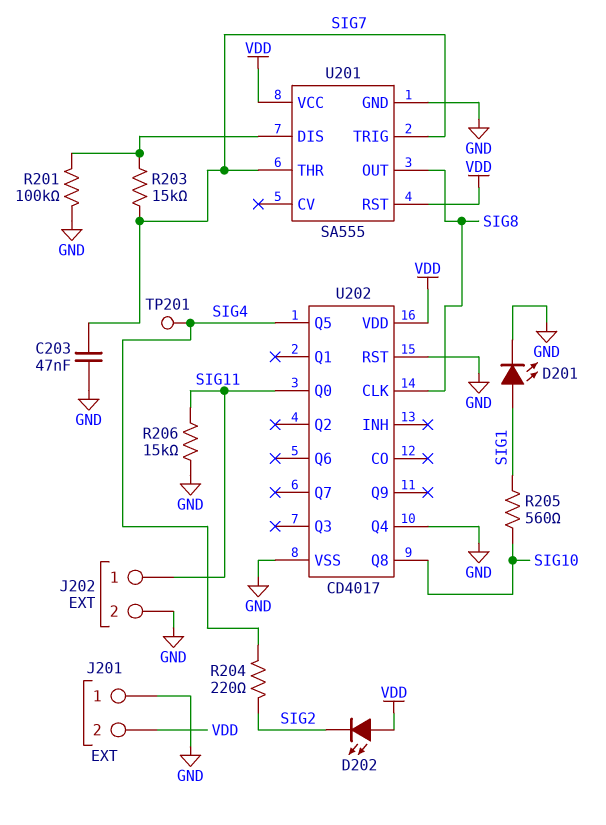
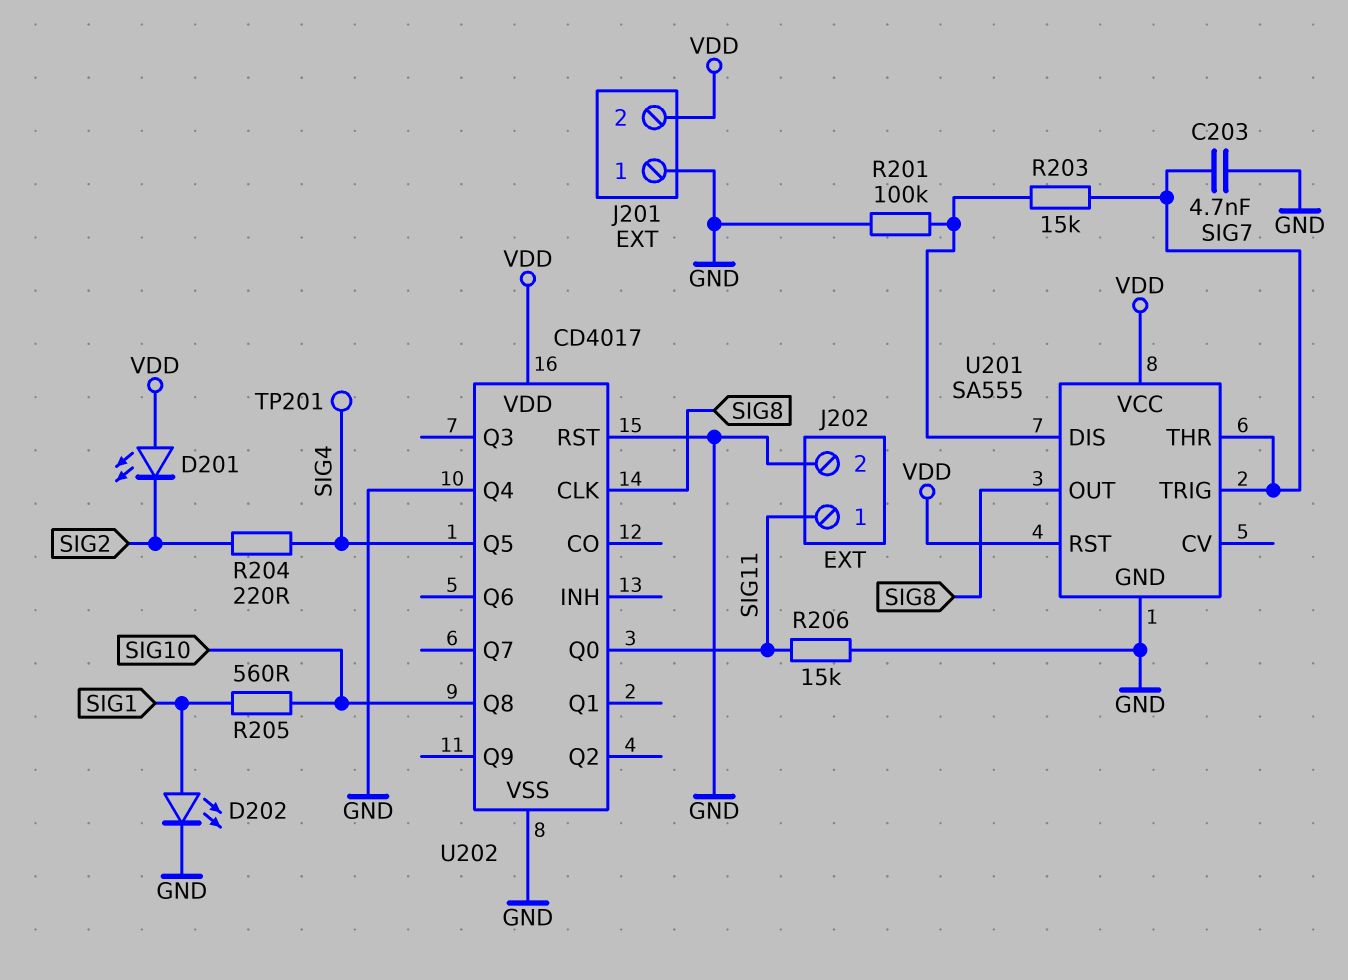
C203: 47nF (GND, SIG7) -> 4.7nF (GND, SIG7)
D201: LED (A SIG1, K GND) -> LED (A VDD, K SIG2)
D202: LED (A VDD, K SIG2) -> LED (A SIG1, K GND)

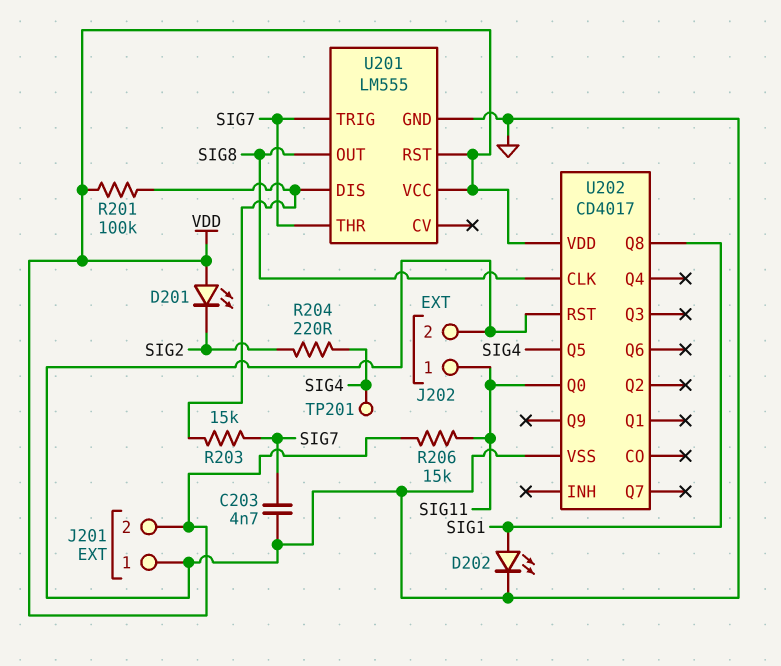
R201: 100k (GND, U201/DIS) -> 100k (U201/DIS, VDD)
R205: 560 (SIG1, SIG10) -> none
R206: 15k (GND, SIG11) -> 15k (SIG11, VDD)
U201: SA555 -> LM555
U202 pin Q4: GND -> none
U202 pin Q8: SIG10 -> SIG1

